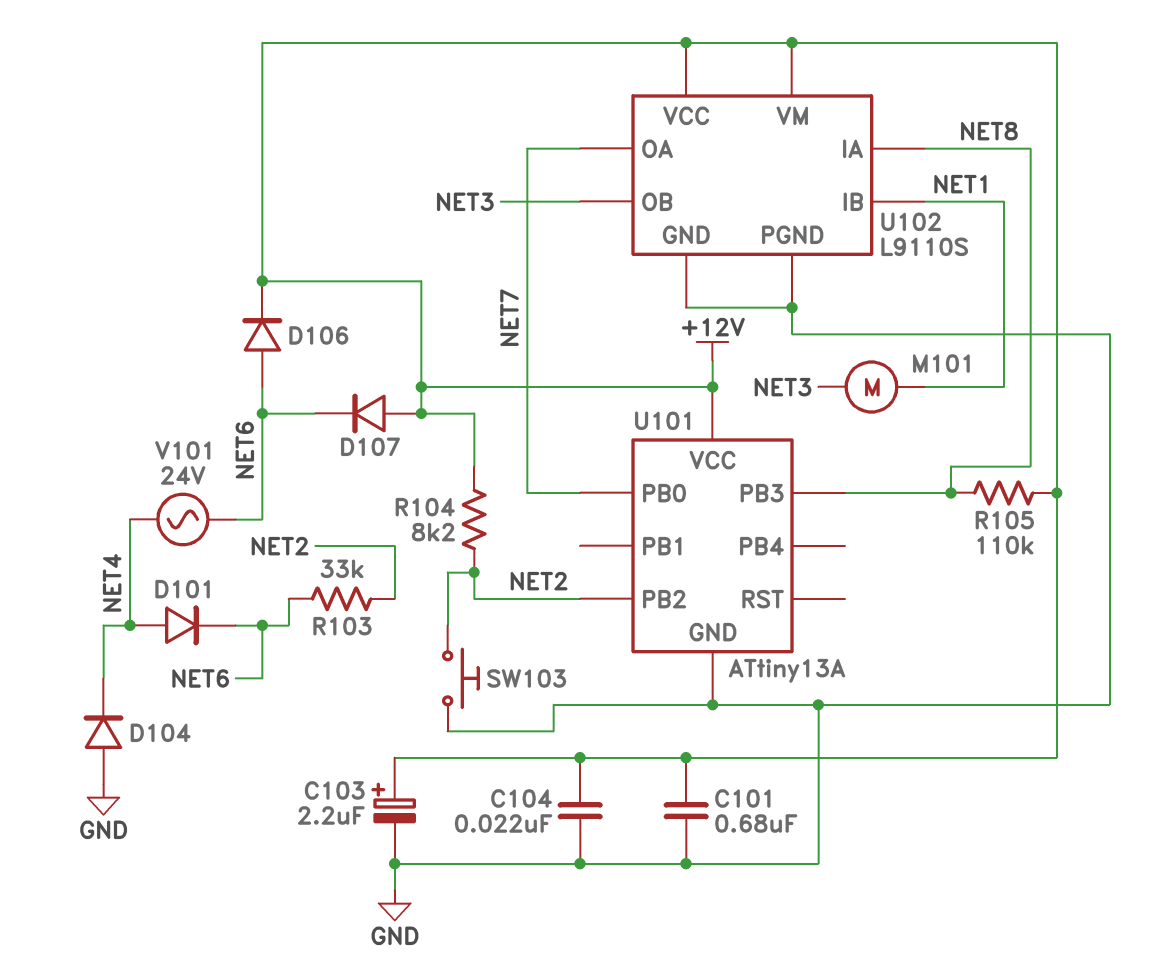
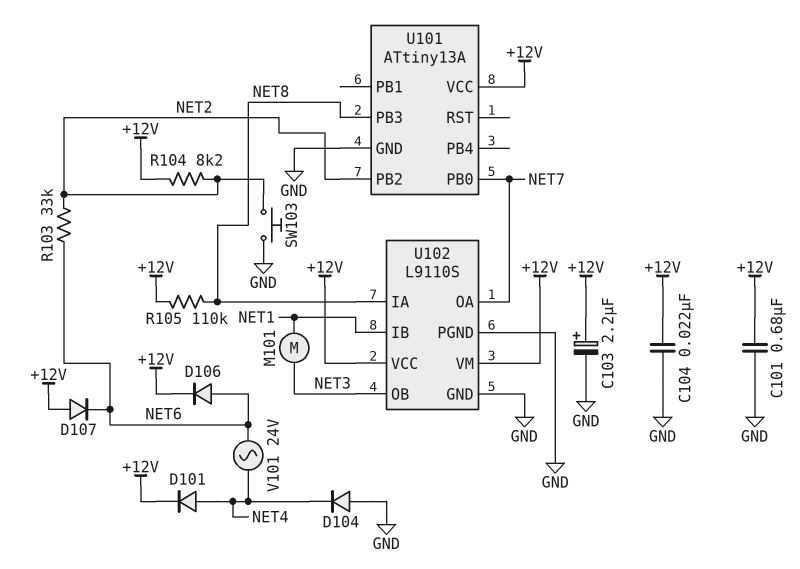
D101: diode (A NET4, K NET6) -> diode (A NET4, K +12V)

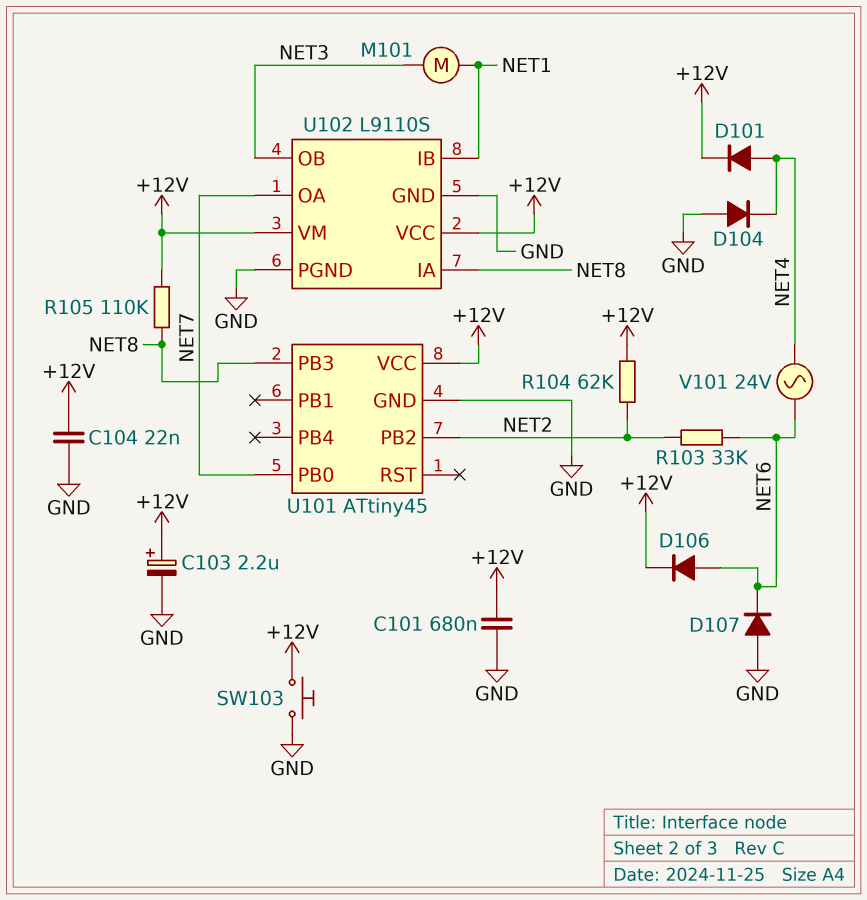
D107: diode (A +12V, K NET6) -> diode (A GND, K NET6)
R104: 8.2k (+12V, NET2) -> 62k (+12V, NET2)
SW103: button (GND, NET2) -> button (+12V, GND)
U101: ATtiny13A -> ATtiny45

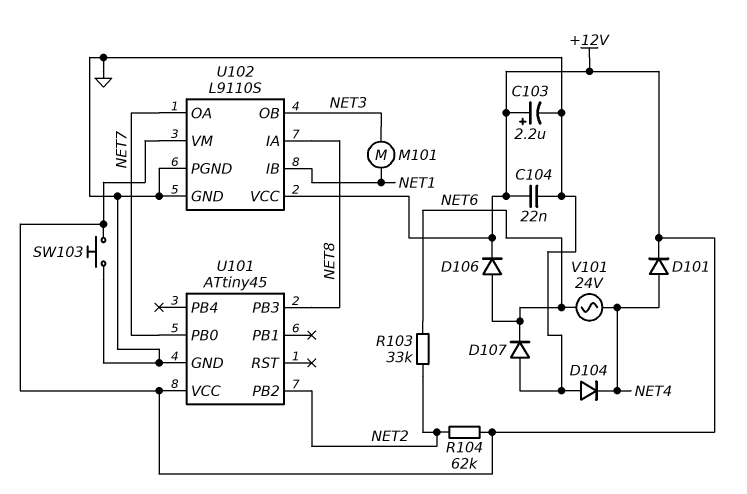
C101: 680nF (+12V, GND) -> none
R105: 110k (+12V, NET8) -> none

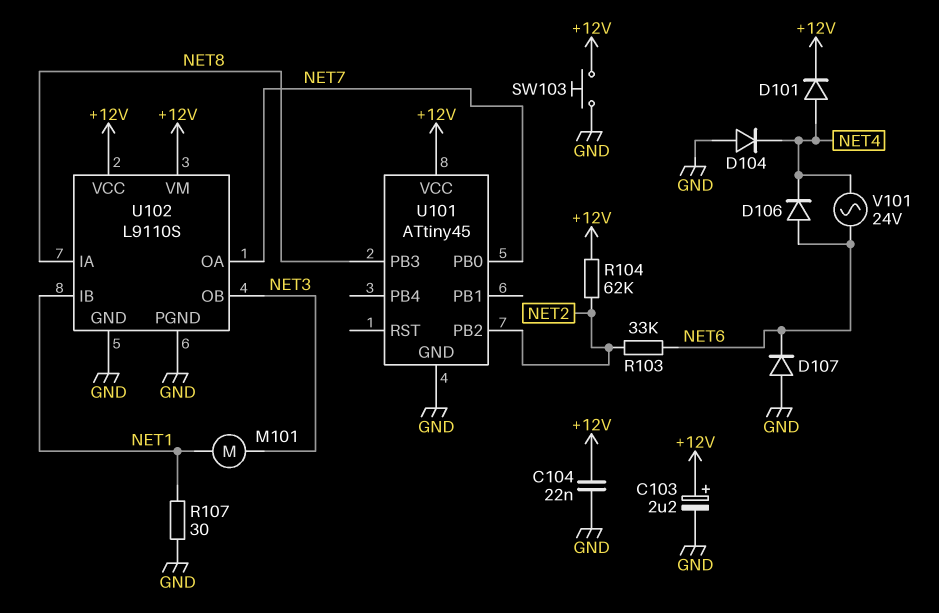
D106: diode (A NET6, K +12V) -> diode (A NET6, K NET4)
R107: none -> 30 (GND, NET1)

